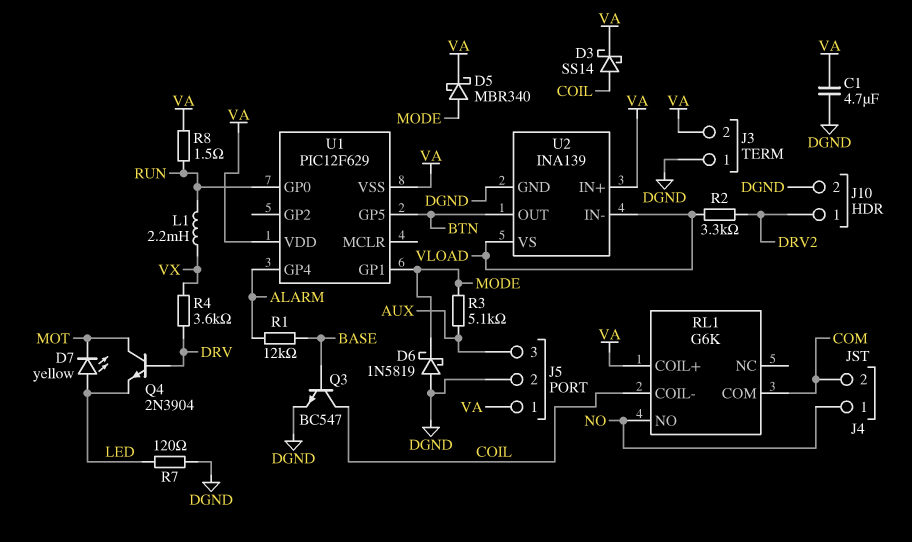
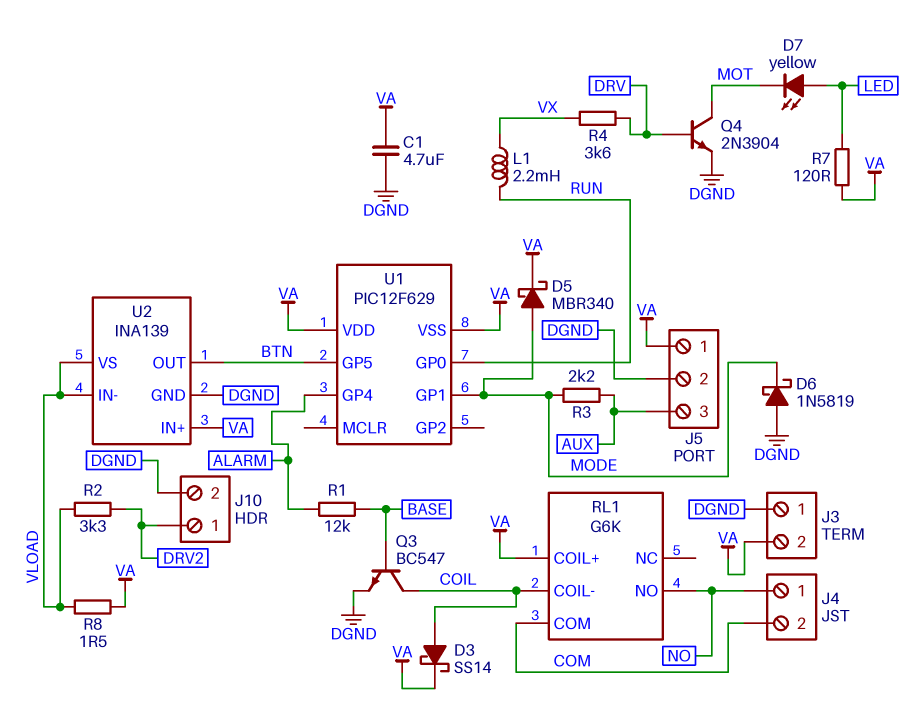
Q4: NPN 2N3904 (B DRV, C MOT, E LED) -> NPN 2N3904 (B DRV, C MOT, E DGND)
R3: 5.1k (AUX, MODE) -> 2.2k (AUX, MODE)
R7: 120 (DGND, LED) -> 120 (LED, VA)
R8: 1.5 (RUN, VA) -> 1.5 (VA, VLOAD)

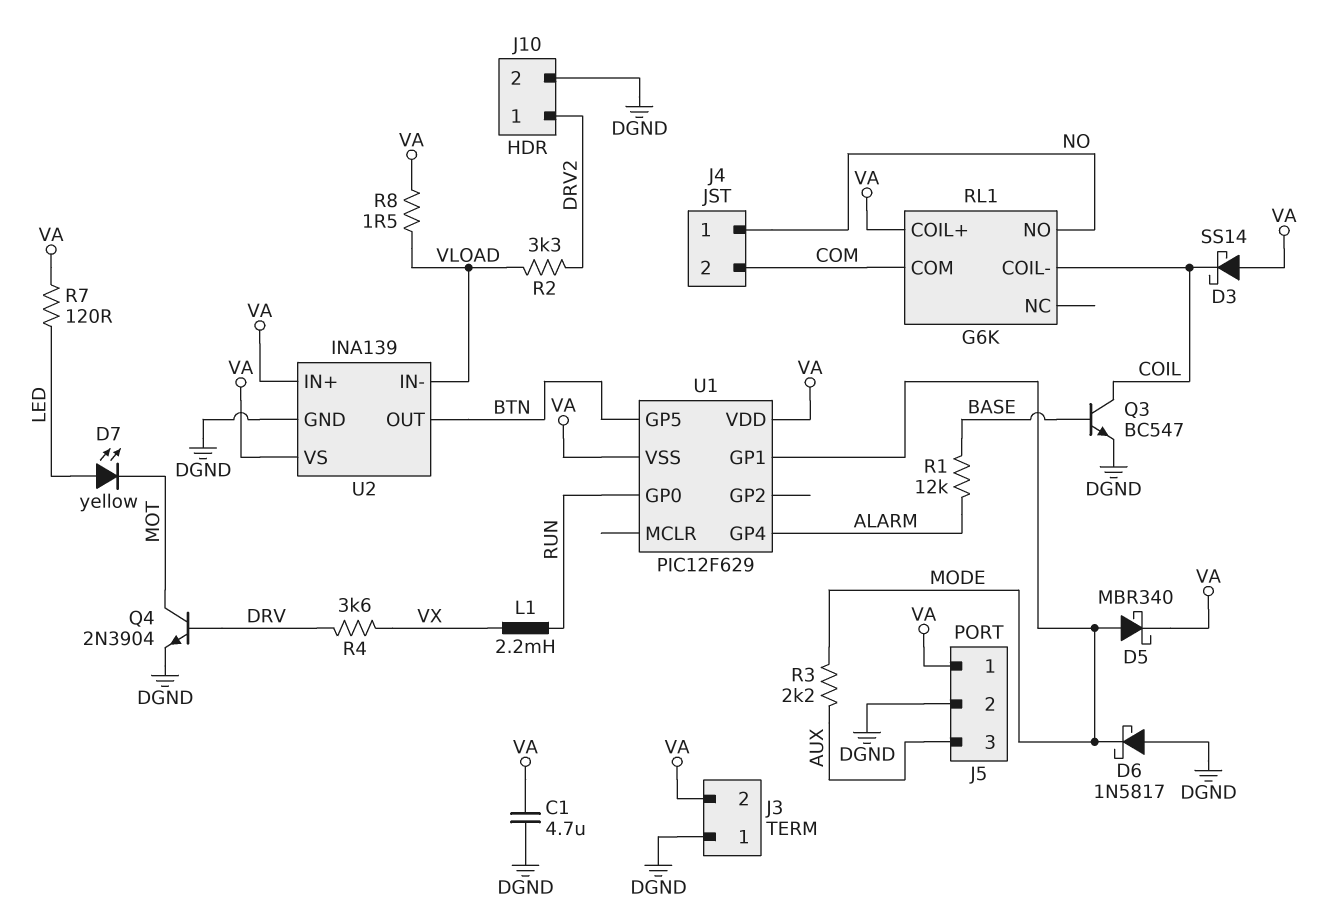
D3: schottky SS14 (A COIL, K VA) -> schottky SS14 (A VA, K COIL)
D6: schottky 1N5819 (A DGND, K MODE) -> schottky 1N5817 (A DGND, K MODE)
U2 pin VS: VLOAD -> VA

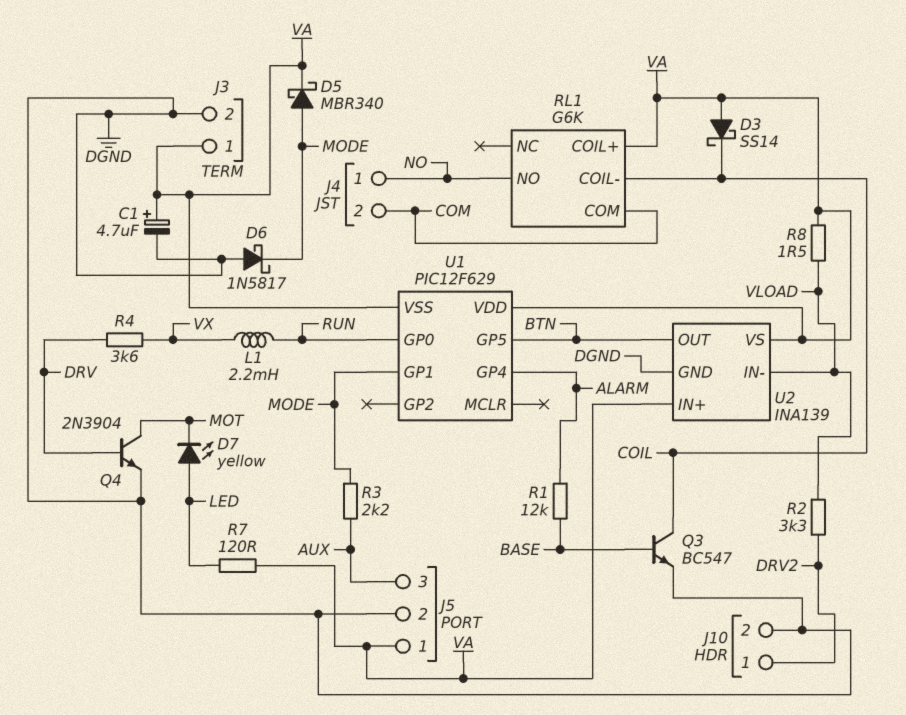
C1: 4.7uF (DGND, VA) -> 4.7uF (plus VA, minus DGND)
J3 pin 1: DGND -> VA
J3 pin 2: VA -> DGND

